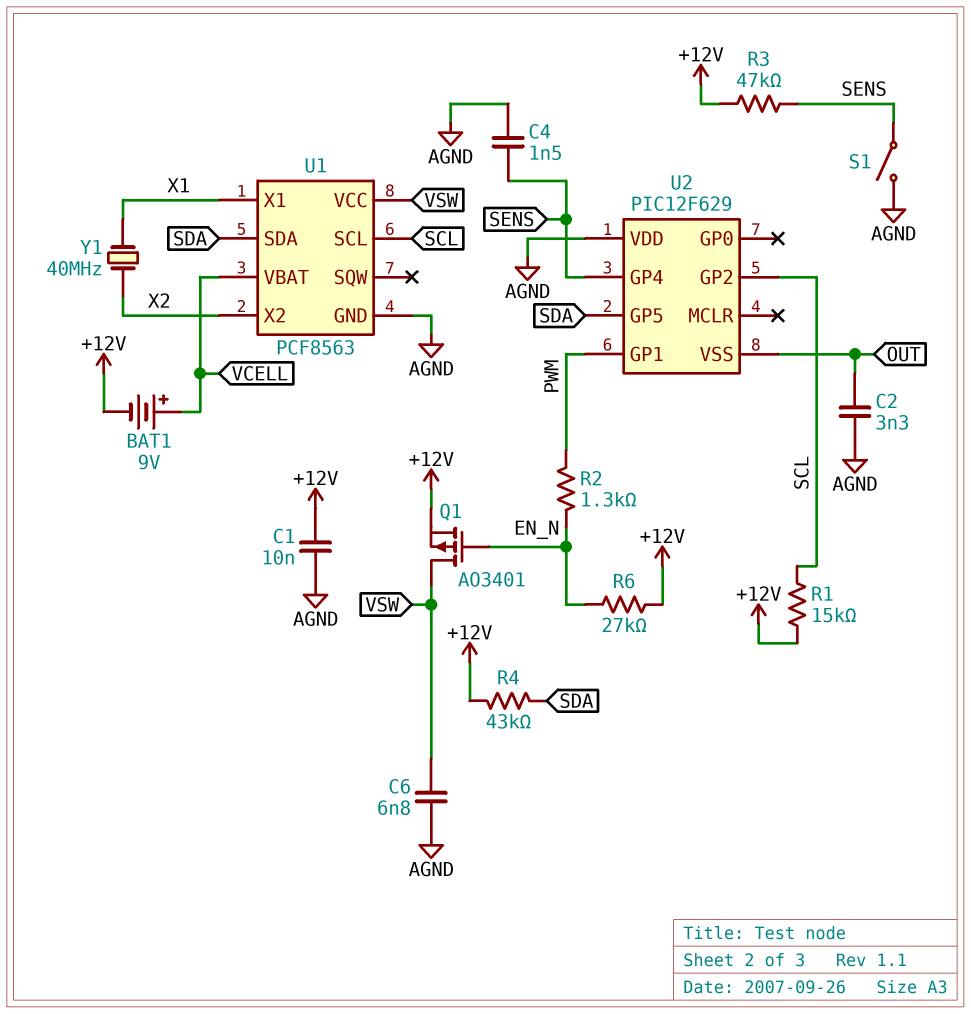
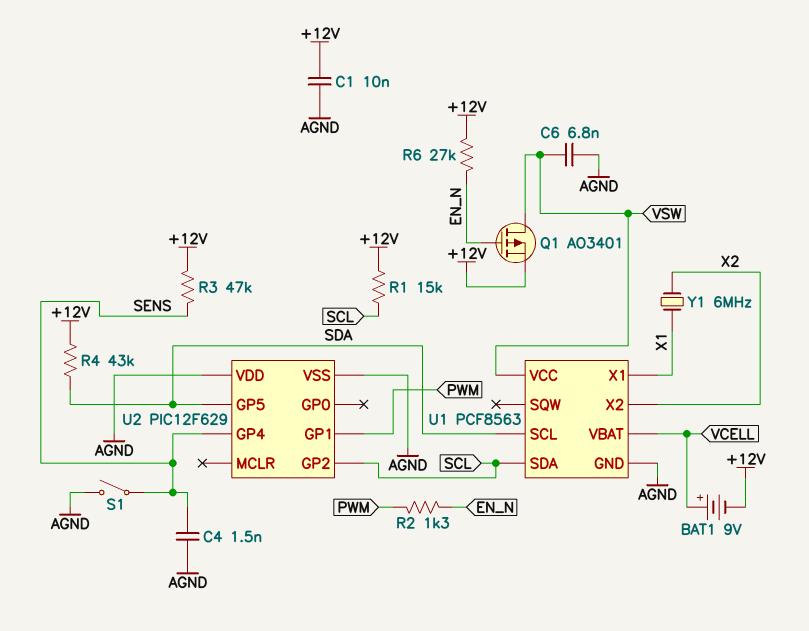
C2: 3.3nF (AGND, OUT) -> none
U1 pin SCL: SCL -> SDA
U1 pin SDA: SDA -> SCL
U2 pin VSS: OUT -> AGND
Y1: 40MHz (X1, X2) -> 6MHz (X1, X2)

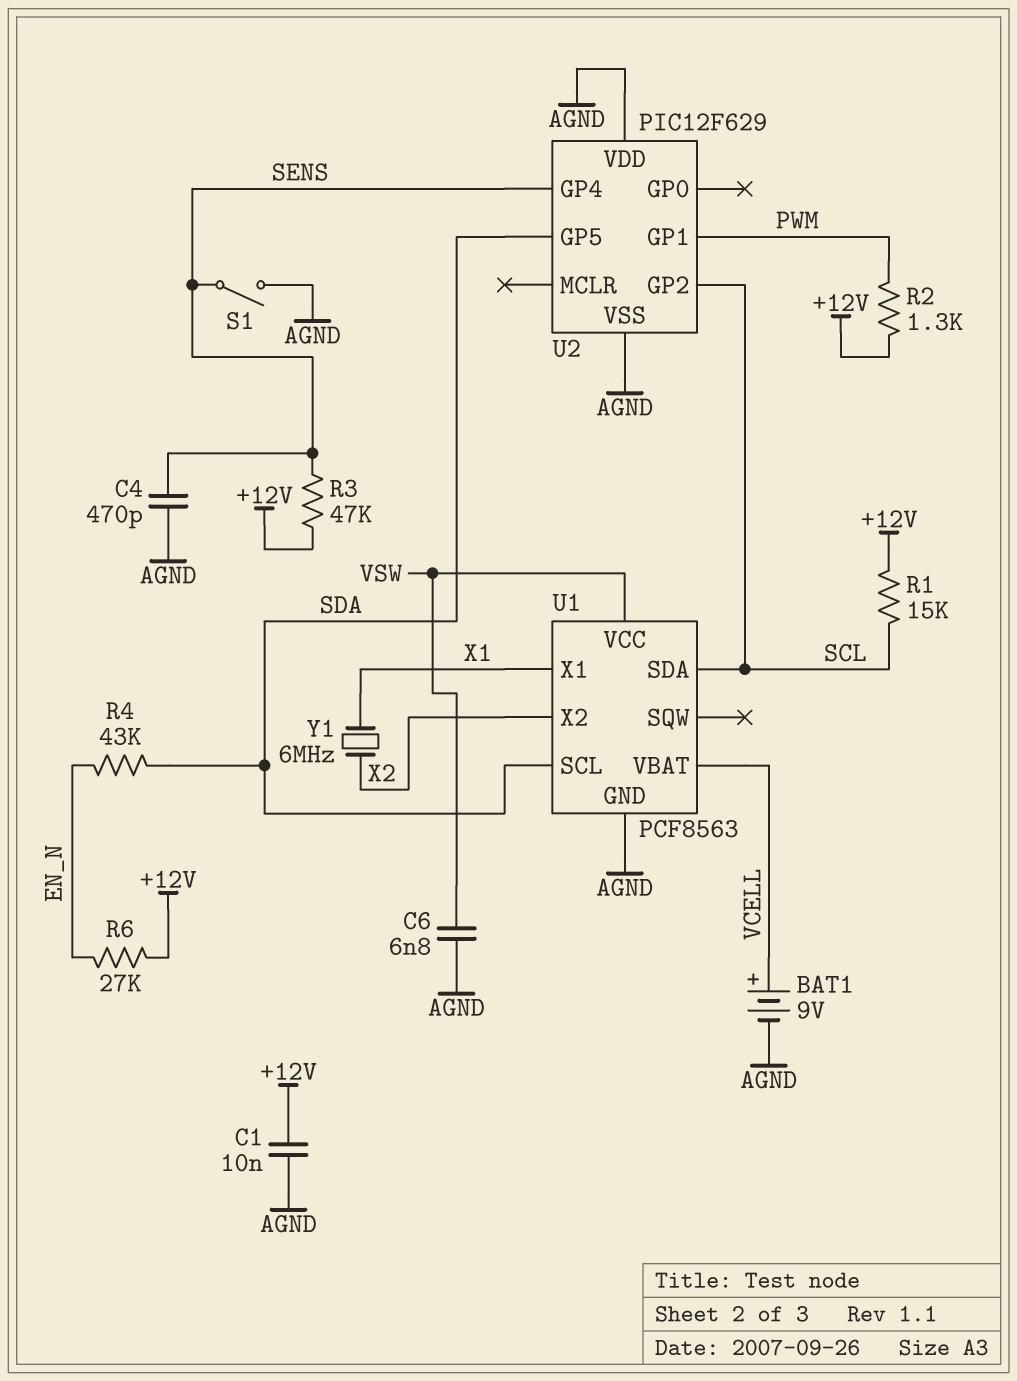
BAT1: 9V (plus VCELL, minus +12V) -> 9V (plus VCELL, minus AGND)
C4: 1.5nF (AGND, SENS) -> 470pF (AGND, SENS)
Q1: PMOS AO3401 (G EN_N, D VSW, S +12V) -> none
R2: 1.3k (EN_N, PWM) -> 1.3k (+12V, PWM)
R4: 43k (+12V, SDA) -> 43k (EN_N, SDA)

